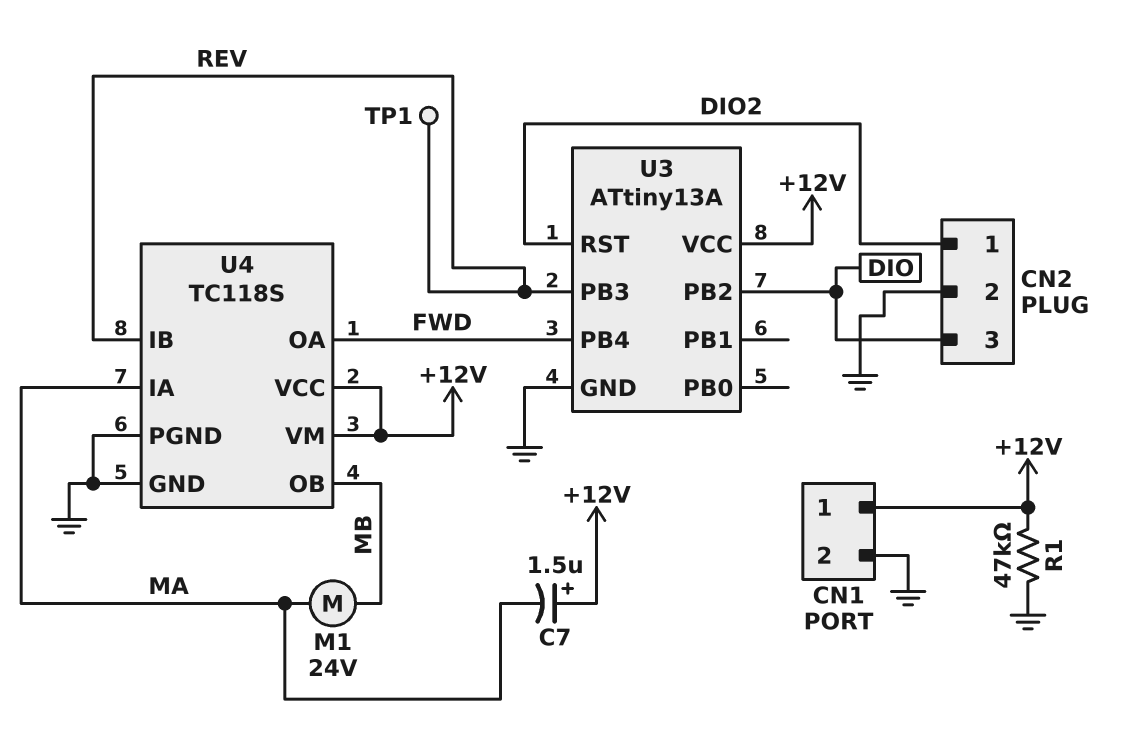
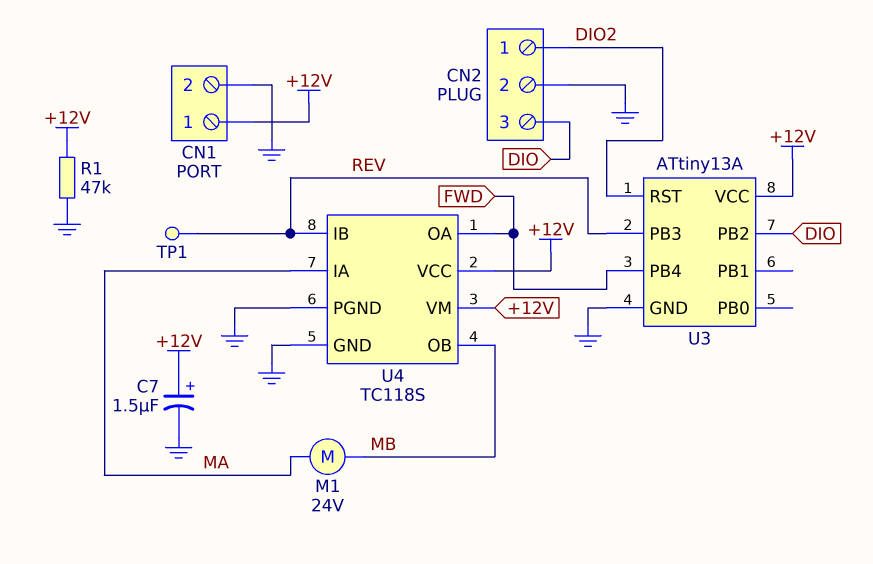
C7: 1.5uF (plus +12V, minus MA) -> 1.5uF (plus +12V, minus GND)

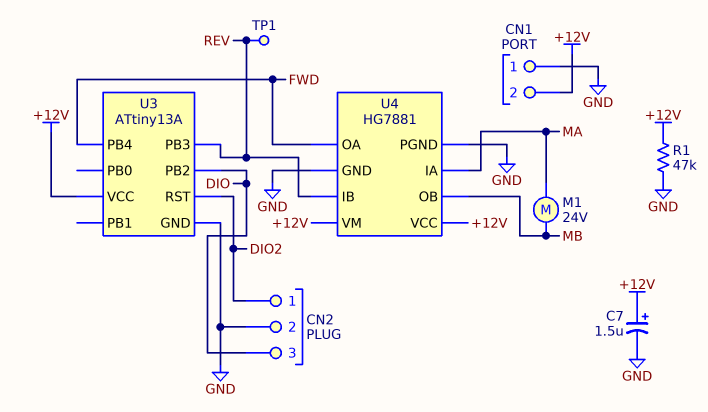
CN1 pin 1: +12V -> GND
CN1 pin 2: GND -> +12V
U4: TC118S -> HG7881

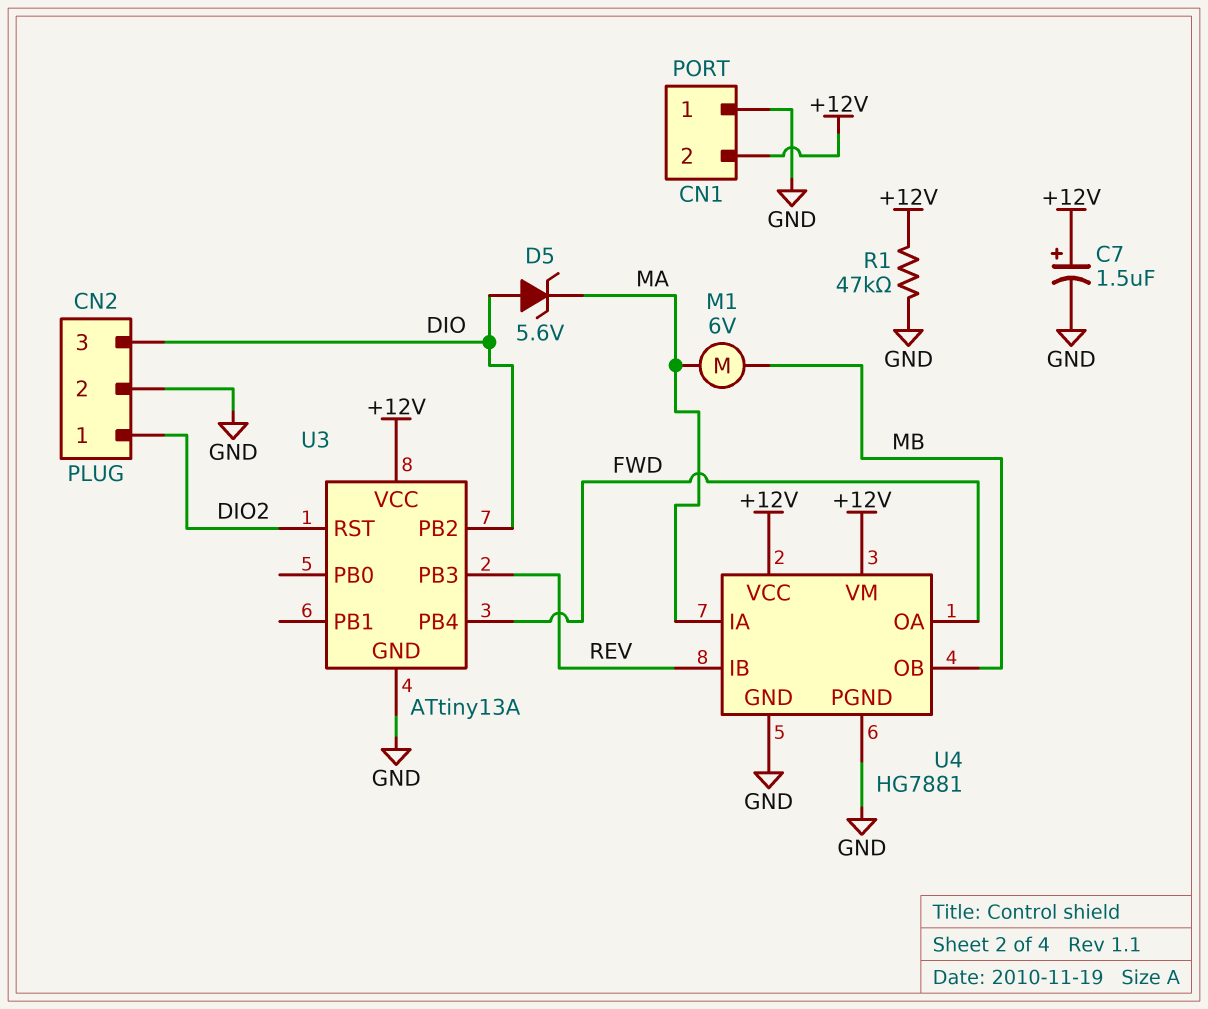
D5: none -> zener 5.6V (A DIO, K MA)
M1: motor 24V (MA, MB) -> motor 6V (MA, MB)
TP1: test point (REV) -> none

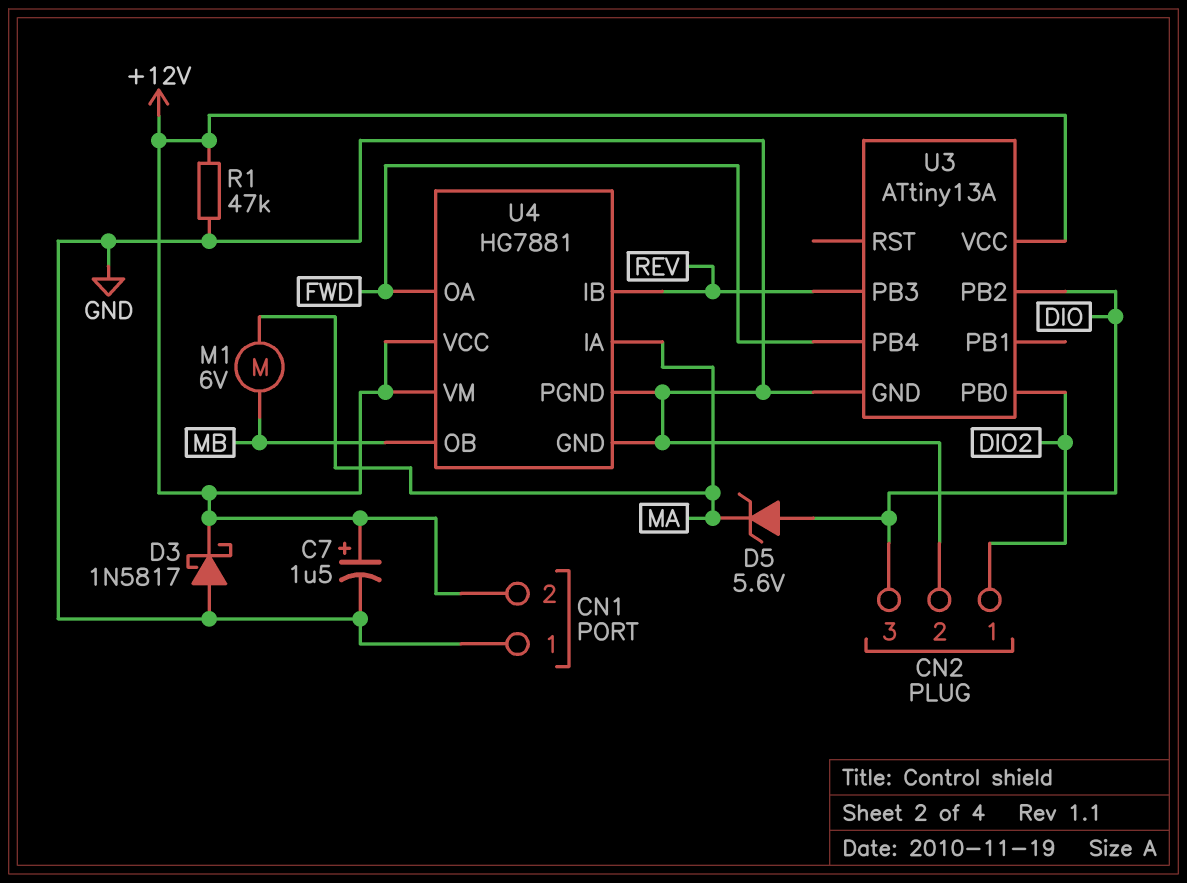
D3: none -> schottky 1N5817 (A GND, K +12V)
U3 pin PB0: none -> DIO2
U3 pin RST: DIO2 -> none

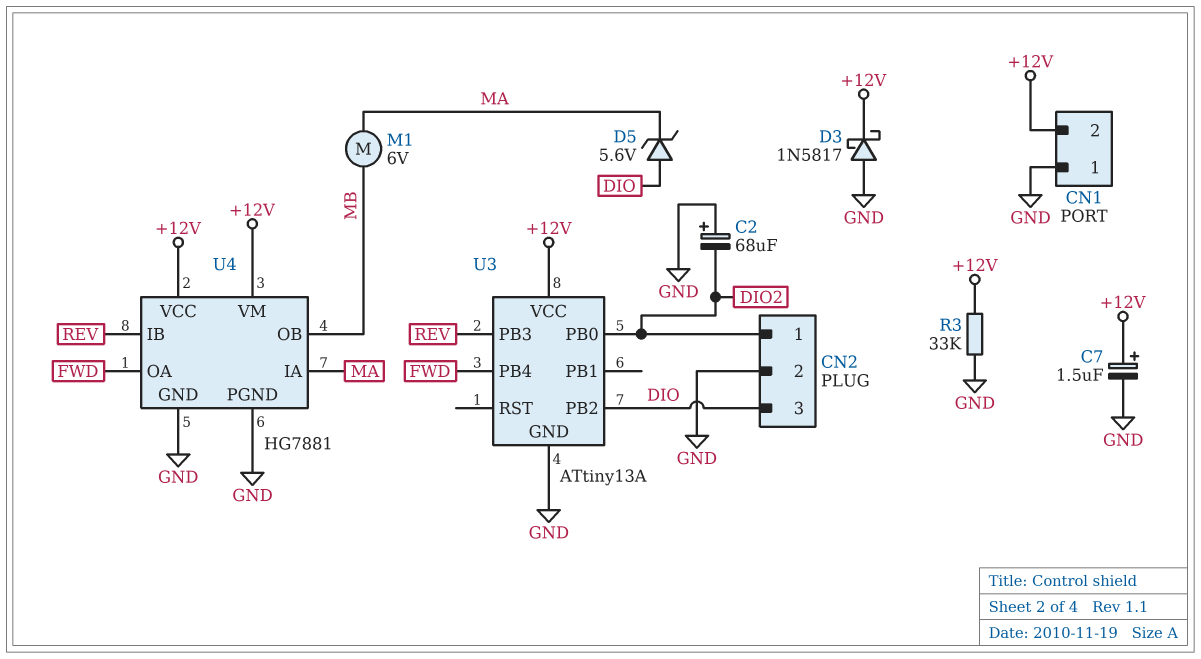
C2: none -> 68uF (plus GND, minus DIO2)
R1: 47k (+12V, GND) -> none
R3: none -> 33k (+12V, GND)

